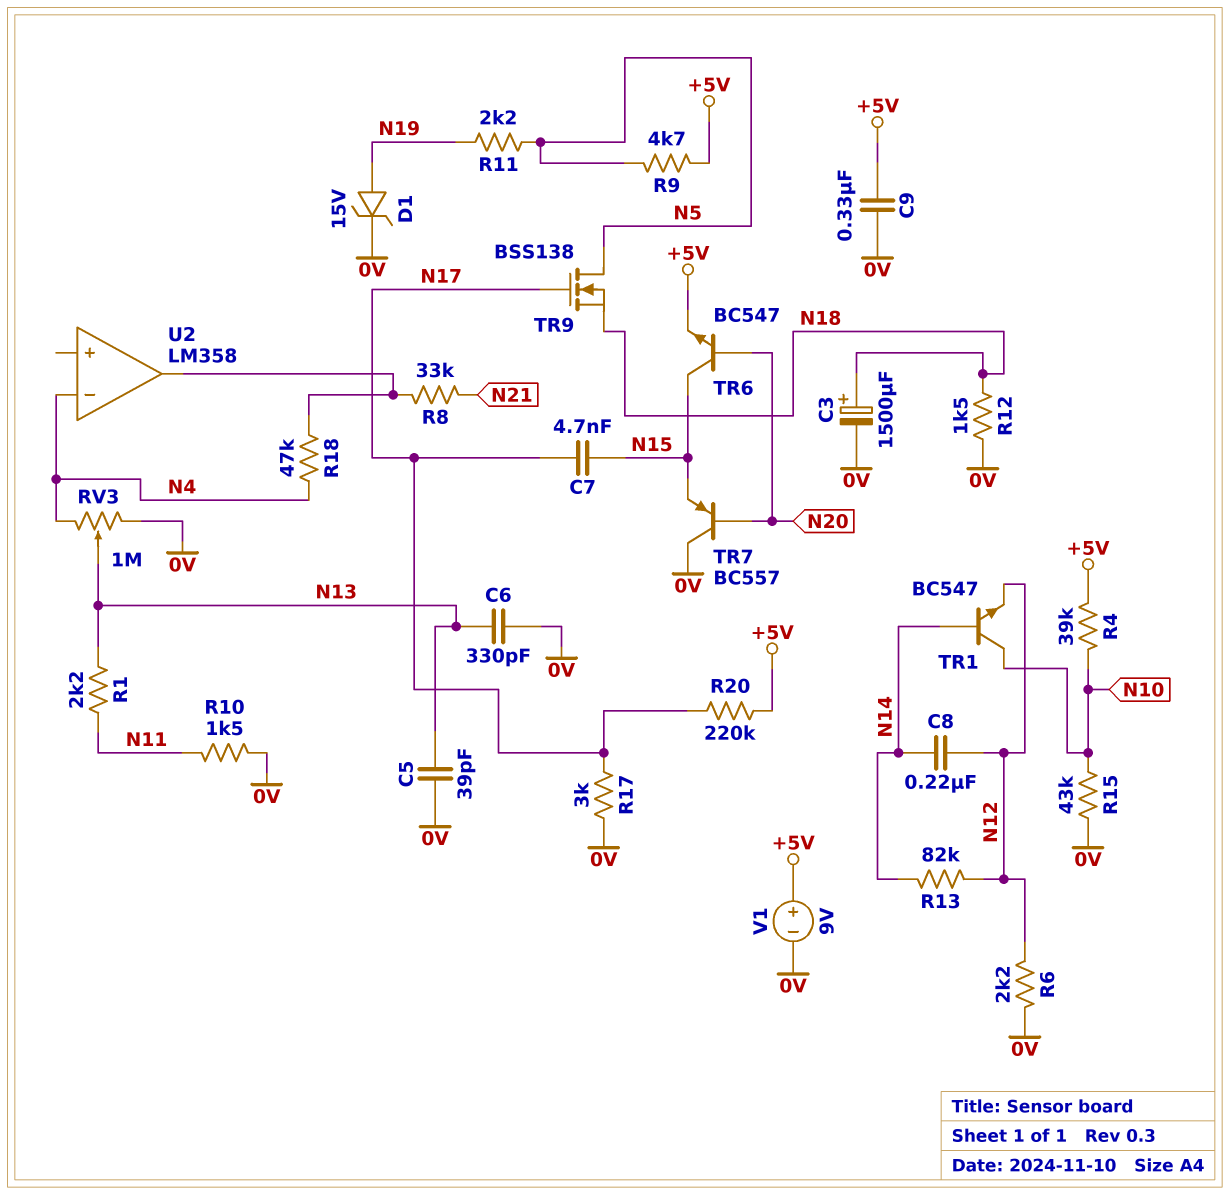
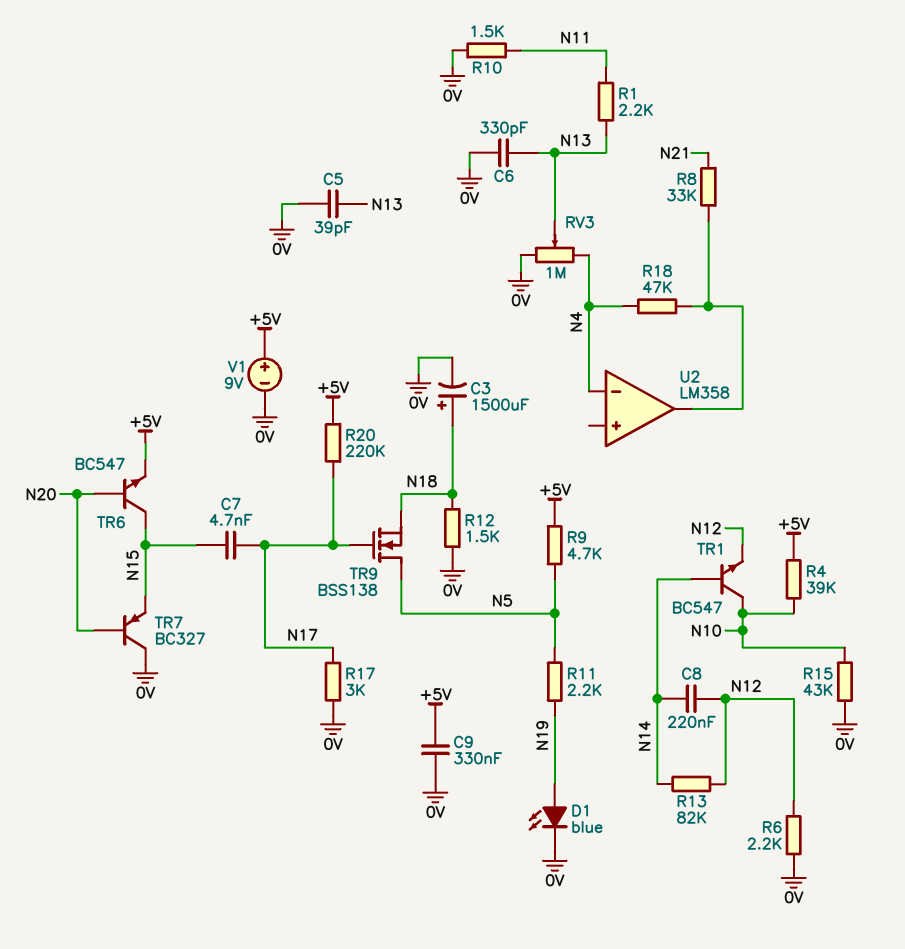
D1: zener 15V (A N19, K 0V) -> LED blue (A N19, K 0V)
TR7: PNP BC557 (B N20, C 0V, E N15) -> PNP BC327 (B N20, C 0V, E N15)

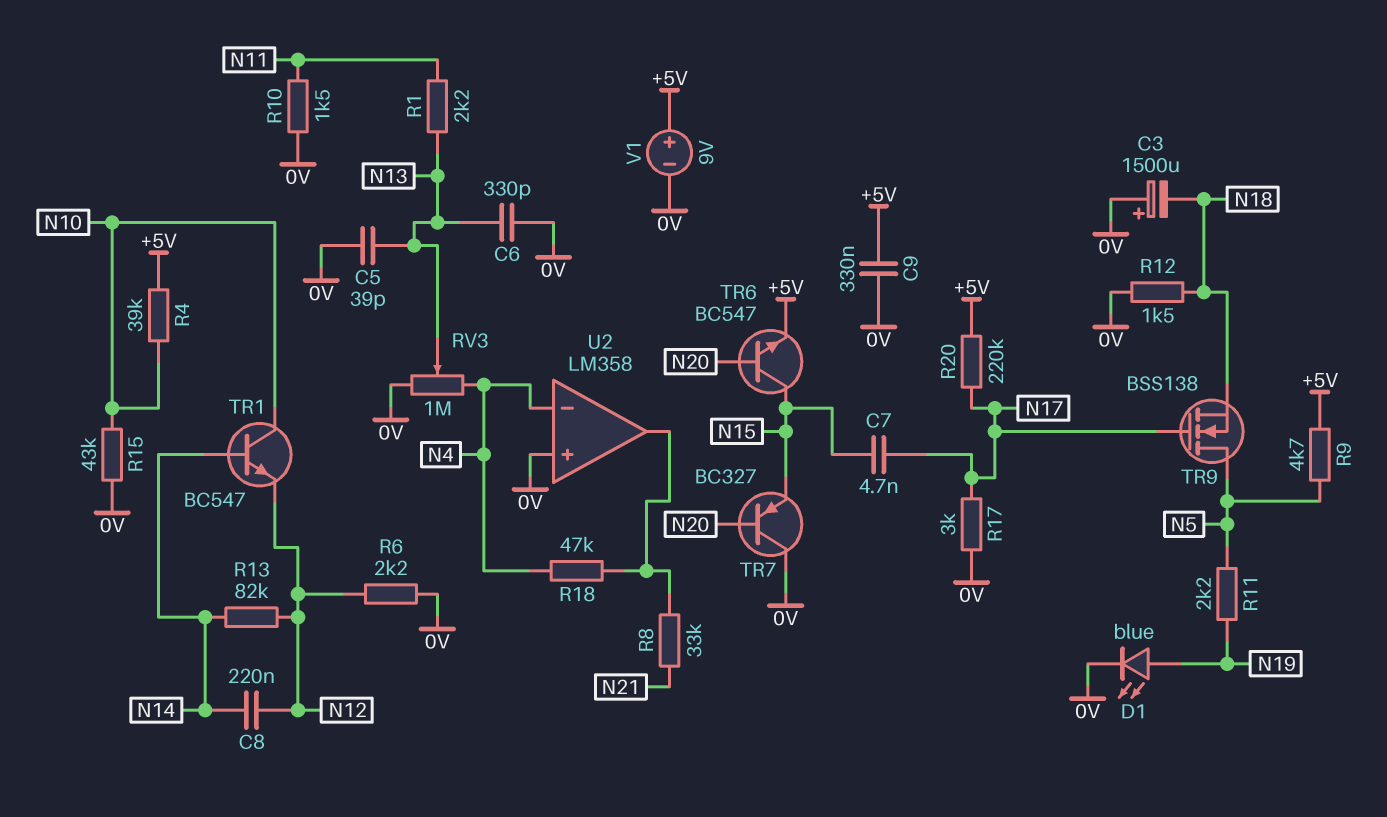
C3: 1500uF (plus N18, minus 0V) -> 1500uF (plus 0V, minus N18)
U2 pin in+: none -> 0V

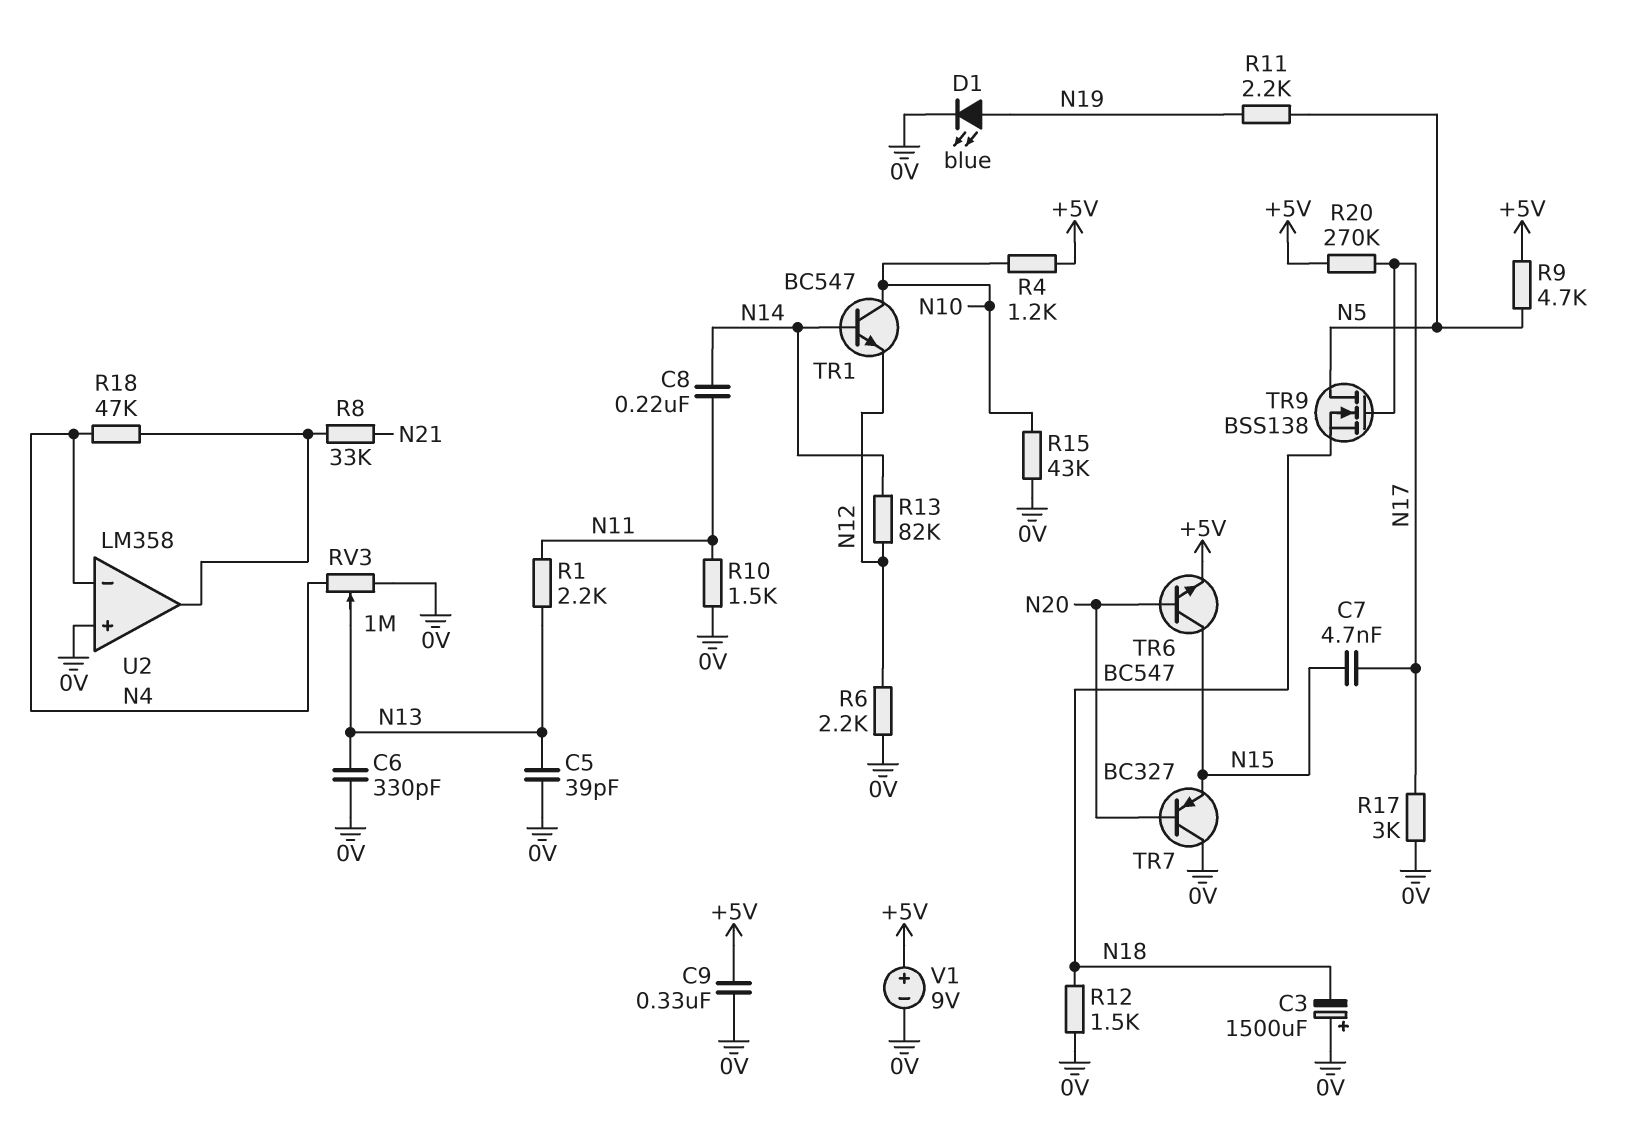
C8: 220nF (N12, N14) -> 220nF (N11, N14)
R4: 39k (+5V, N10) -> 1.2k (+5V, N10)
R20: 220k (+5V, N17) -> 270k (+5V, N17)

